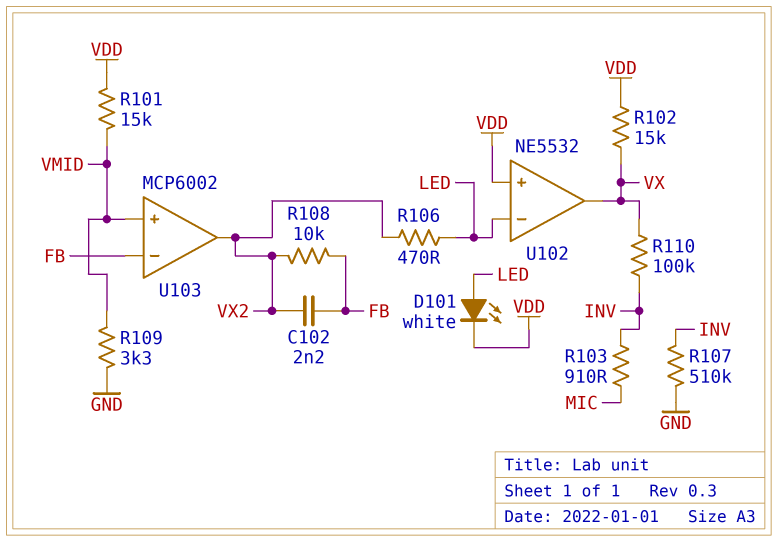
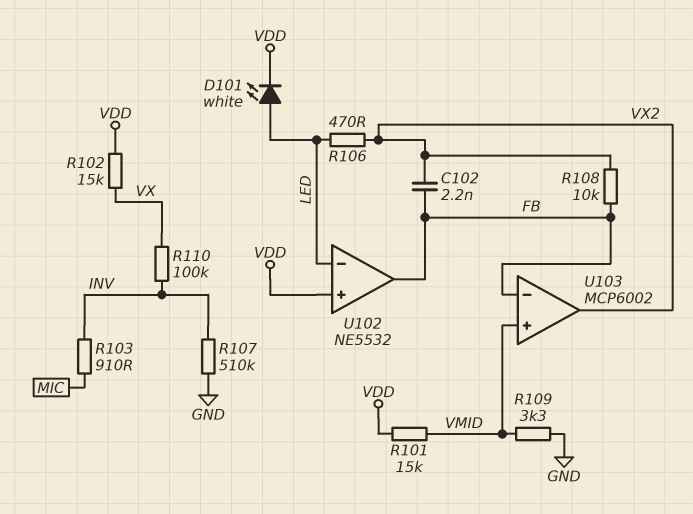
U102 pin out: VX -> FB

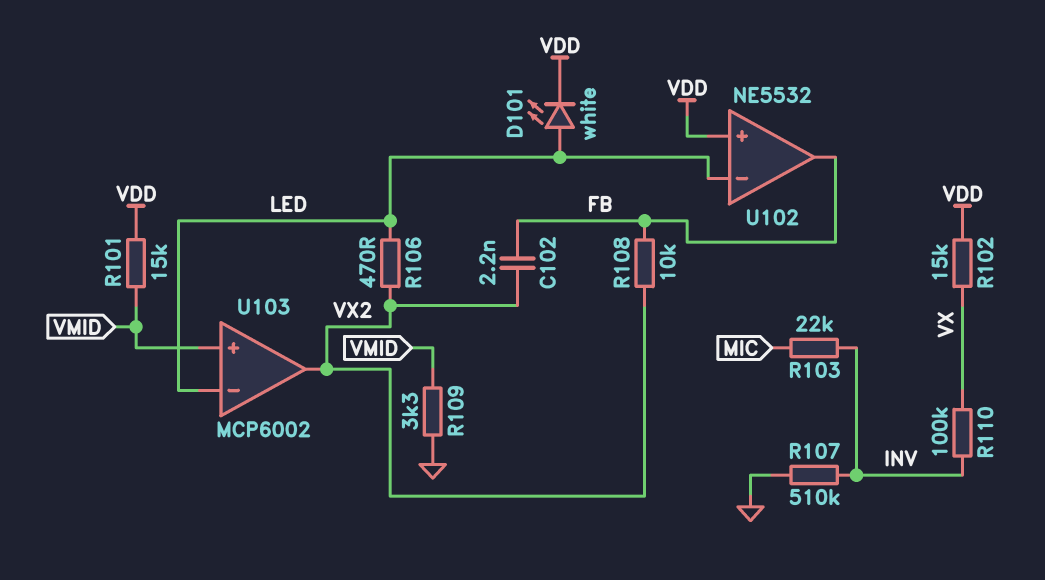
R103: 910 (INV, MIC) -> 22k (INV, MIC)
U103 pin in-: FB -> LED

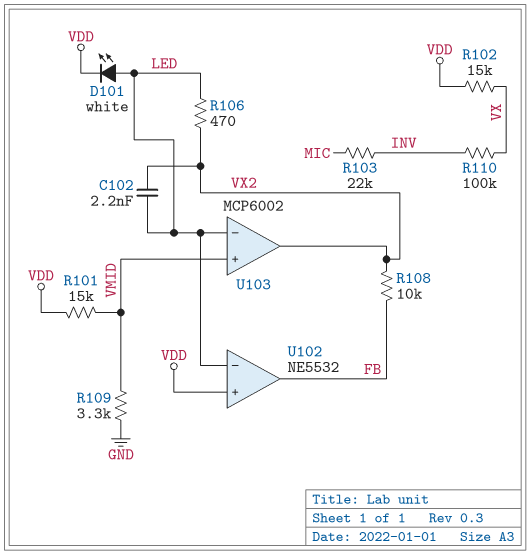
C102: 2.2nF (FB, VX2) -> 2.2nF (LED, VX2)
R107: 510k (GND, INV) -> none

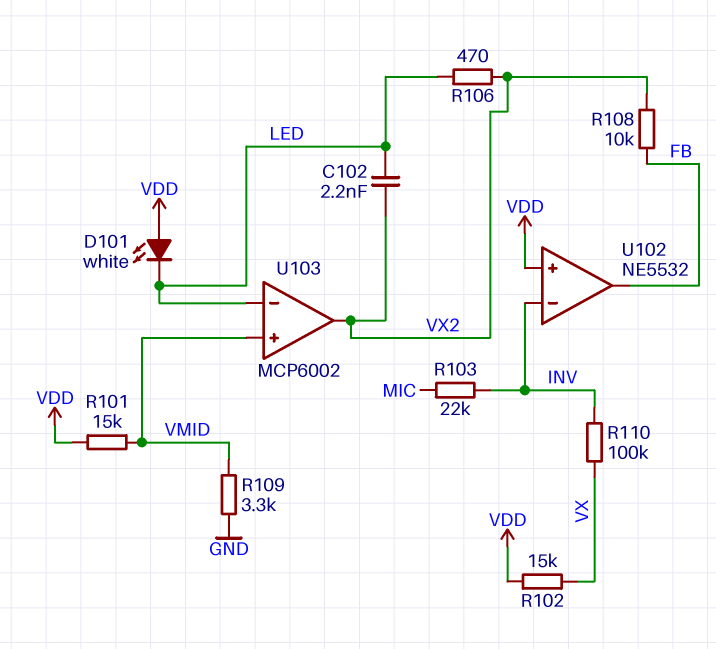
D101: LED white (A LED, K VDD) -> LED white (A VDD, K LED)
U102 pin in-: LED -> INV

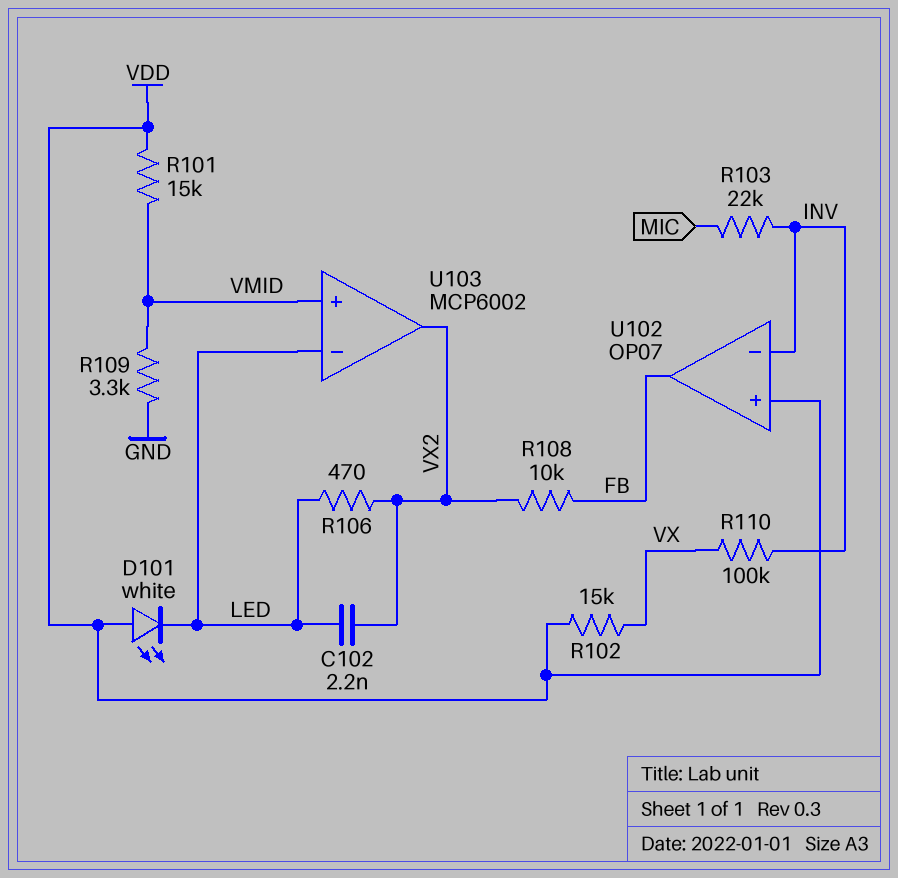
U102: NE5532 -> OP07

